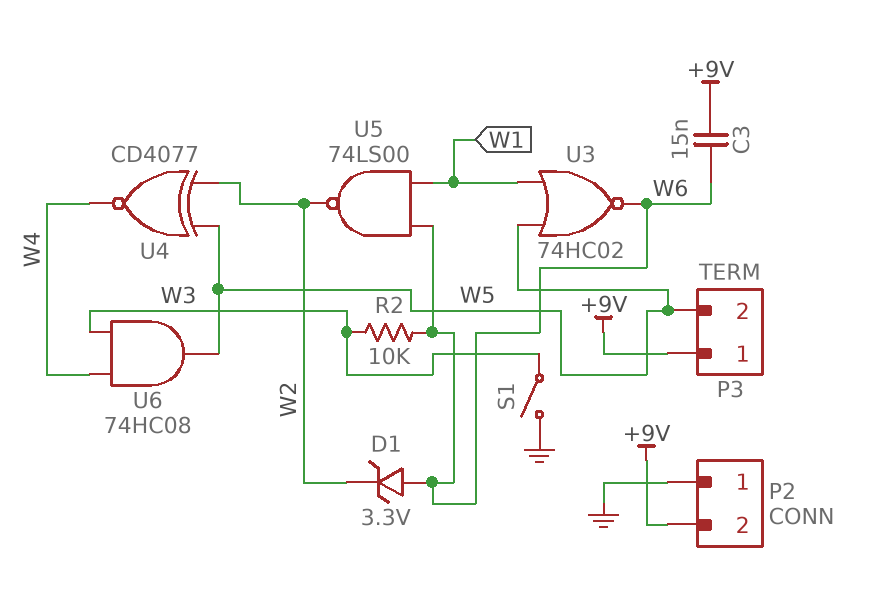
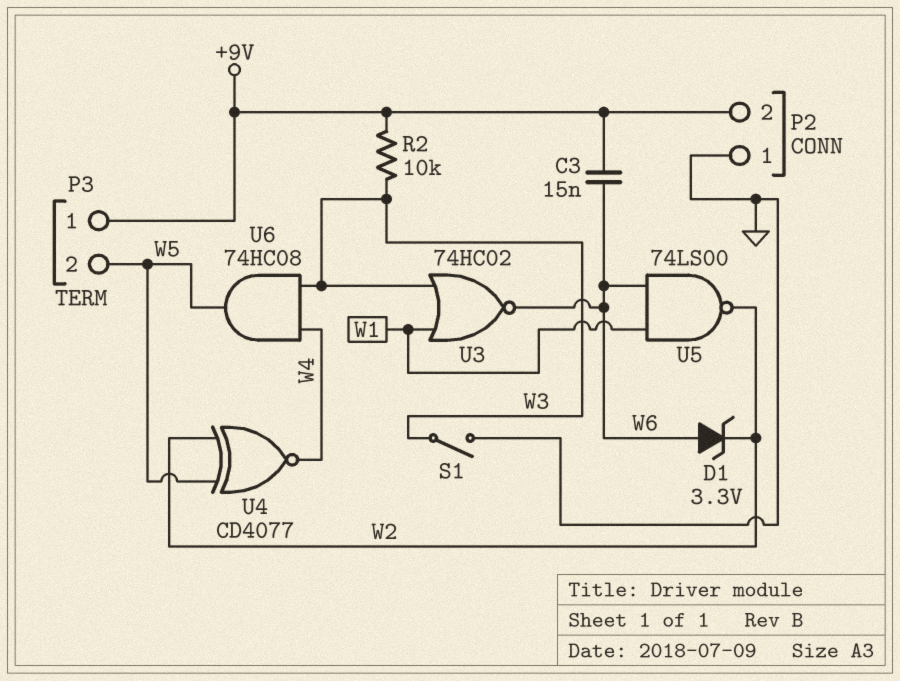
R2: 10k (W3, W6) -> 10k (+9V, W3)
U3: NOR 74HC02 (in W1, in W5, out W6) -> NOR 74HC02 (in W1, in W3, out W6)

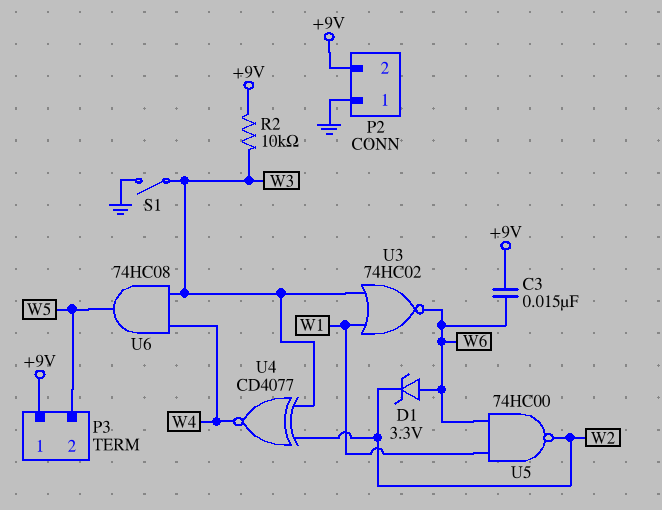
U4: XNOR CD4077 (in W2, in W5, out W4) -> XNOR CD4077 (in W2, in W3, out W4)
U5: NAND 74LS00 (in W1, in W6, out W2) -> NAND 74HC00 (in W1, in W6, out W2)

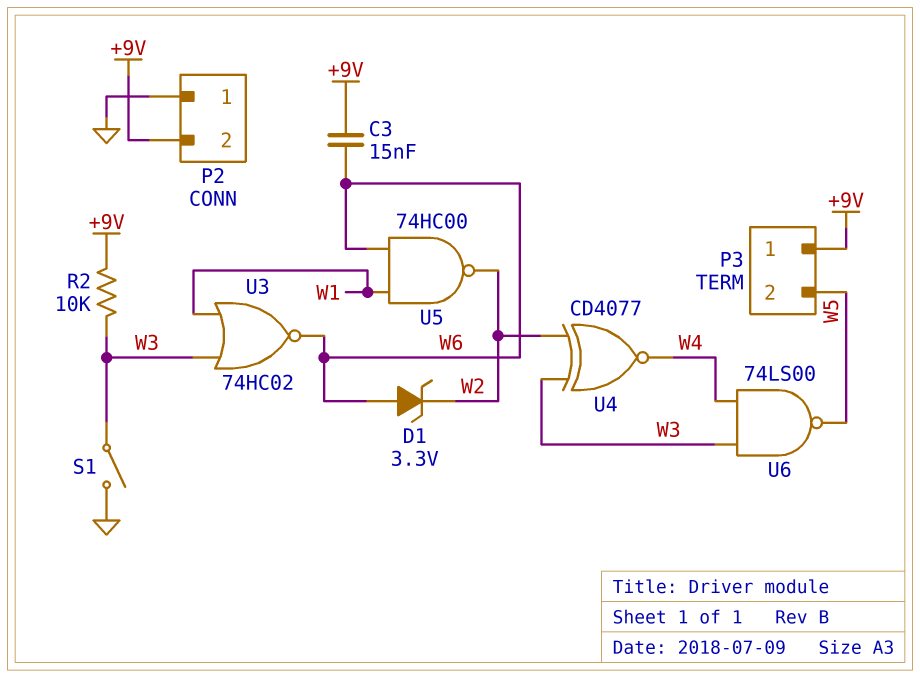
U6: AND 74HC08 (in W3, in W4, out W5) -> NAND 74LS00 (in W3, in W4, out W5)

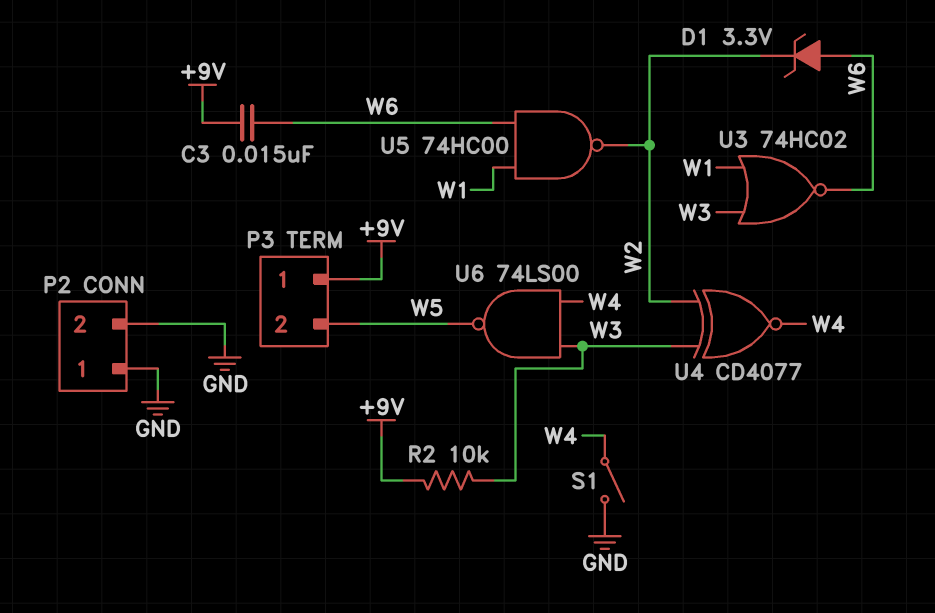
P2 pin 2: +9V -> GND
S1: switch (GND, W3) -> switch (GND, W4)

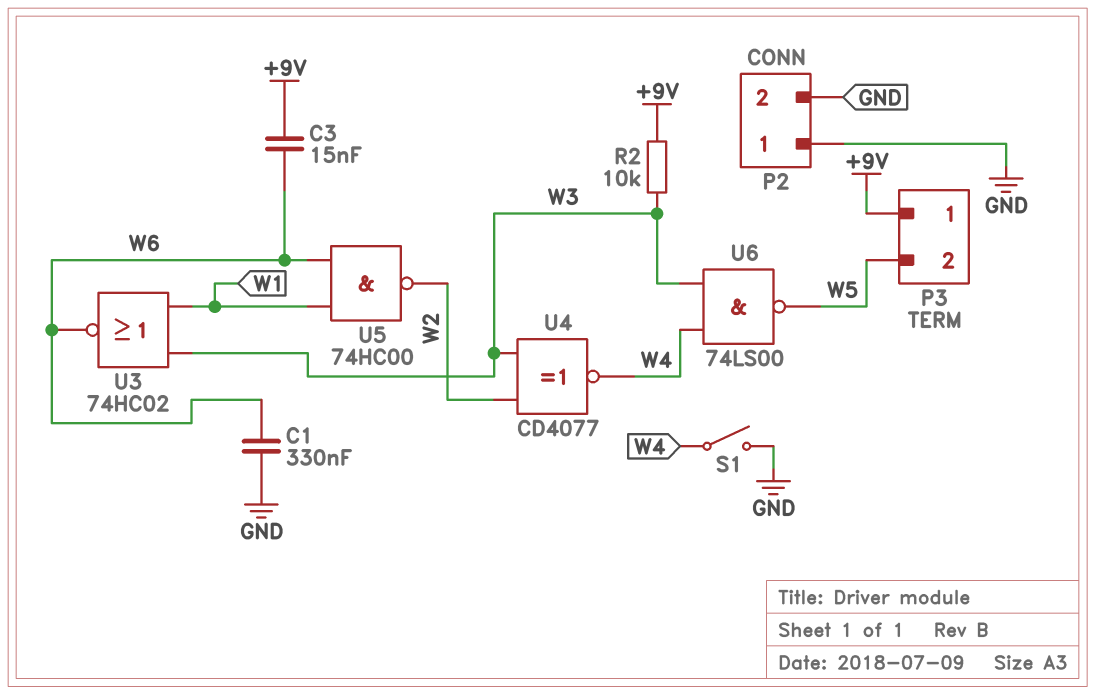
C1: none -> 330nF (GND, W6)
D1: zener 3.3V (A W6, K W2) -> none

